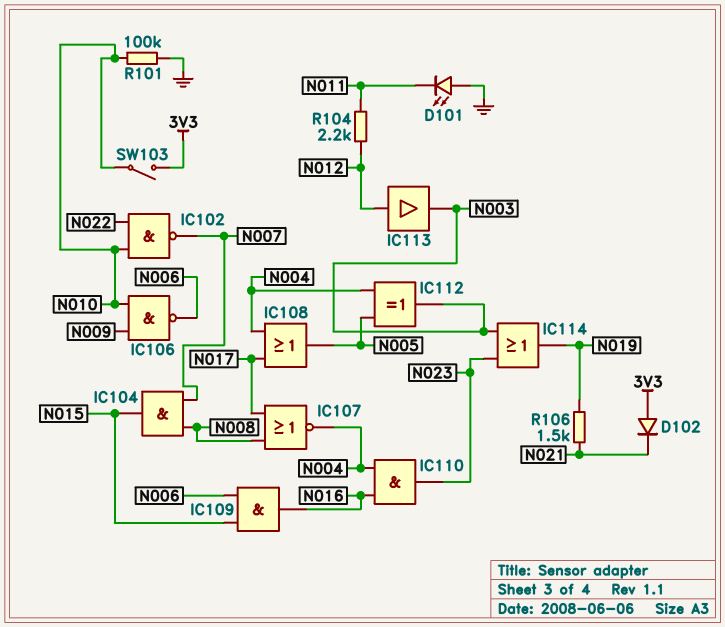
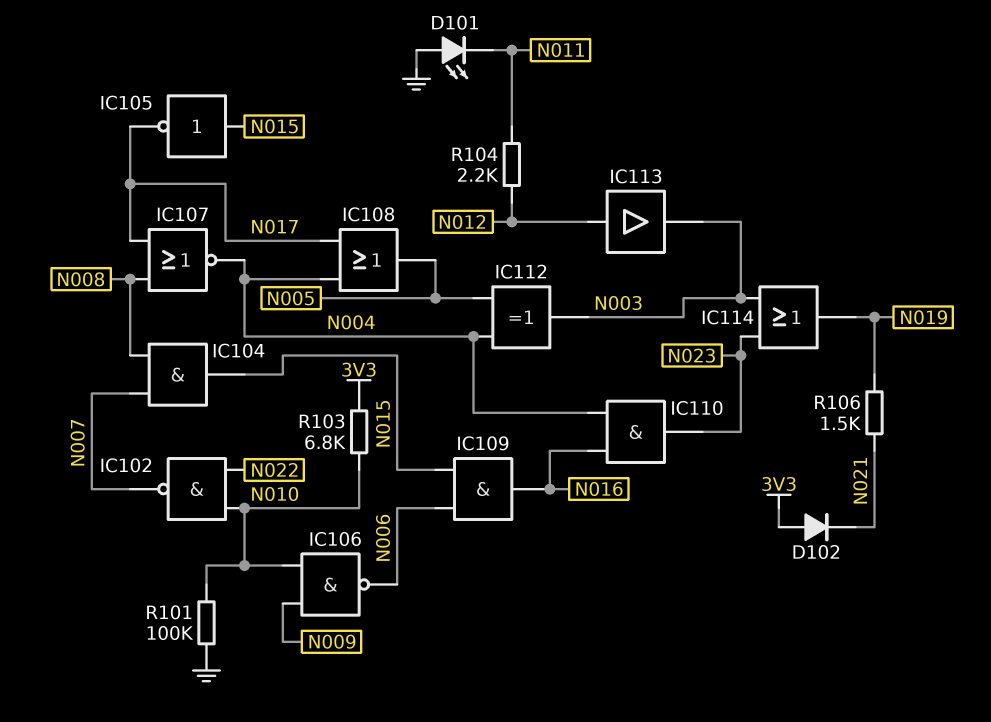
IC105: none -> NOT (in N015, out N017)
R103: none -> 6.8k (3V3, N010)
SW103: switch (3V3, N010) -> none

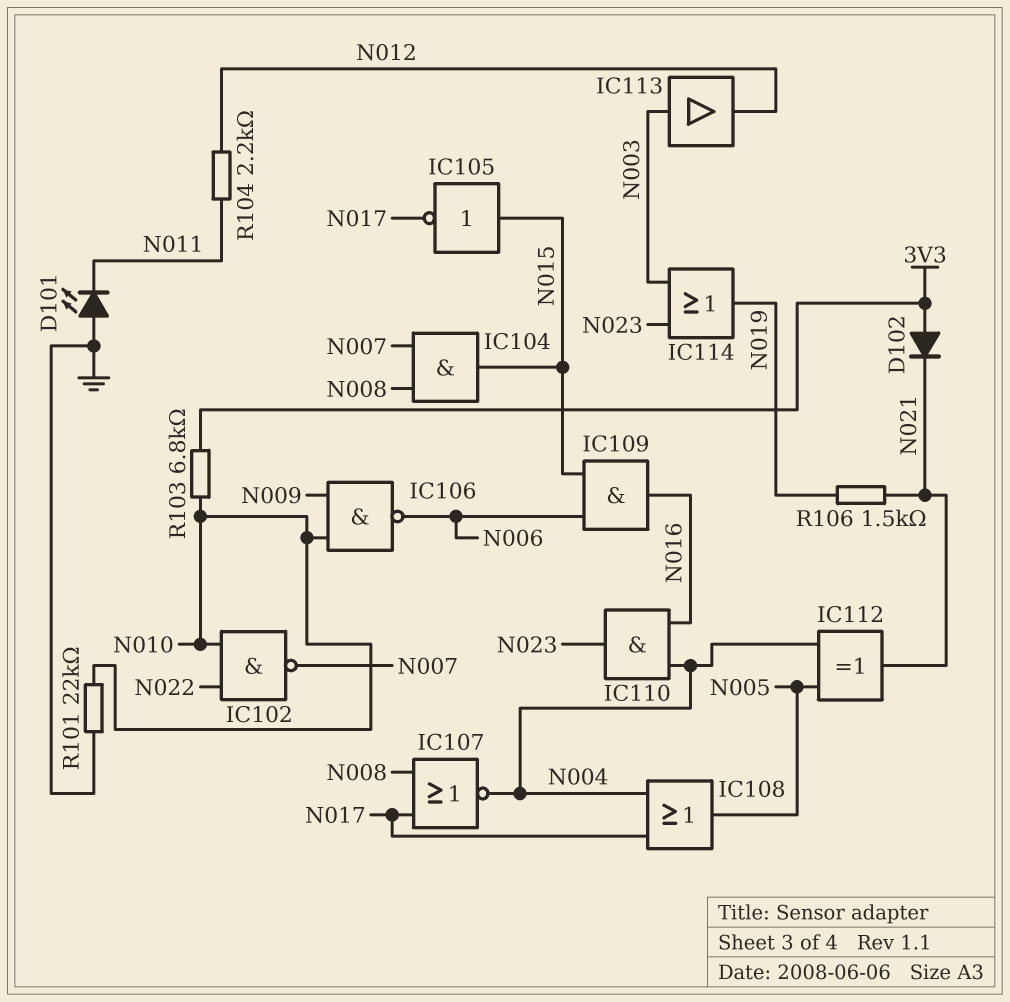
IC112: XOR (in N004, in N005, out N003) -> XOR (in N004, in N005, out N021)
IC113: buffer (in N012, out N003) -> buffer (in N003, out N012)
R101: 100k (GND, N010) -> 22k (GND, N010)

